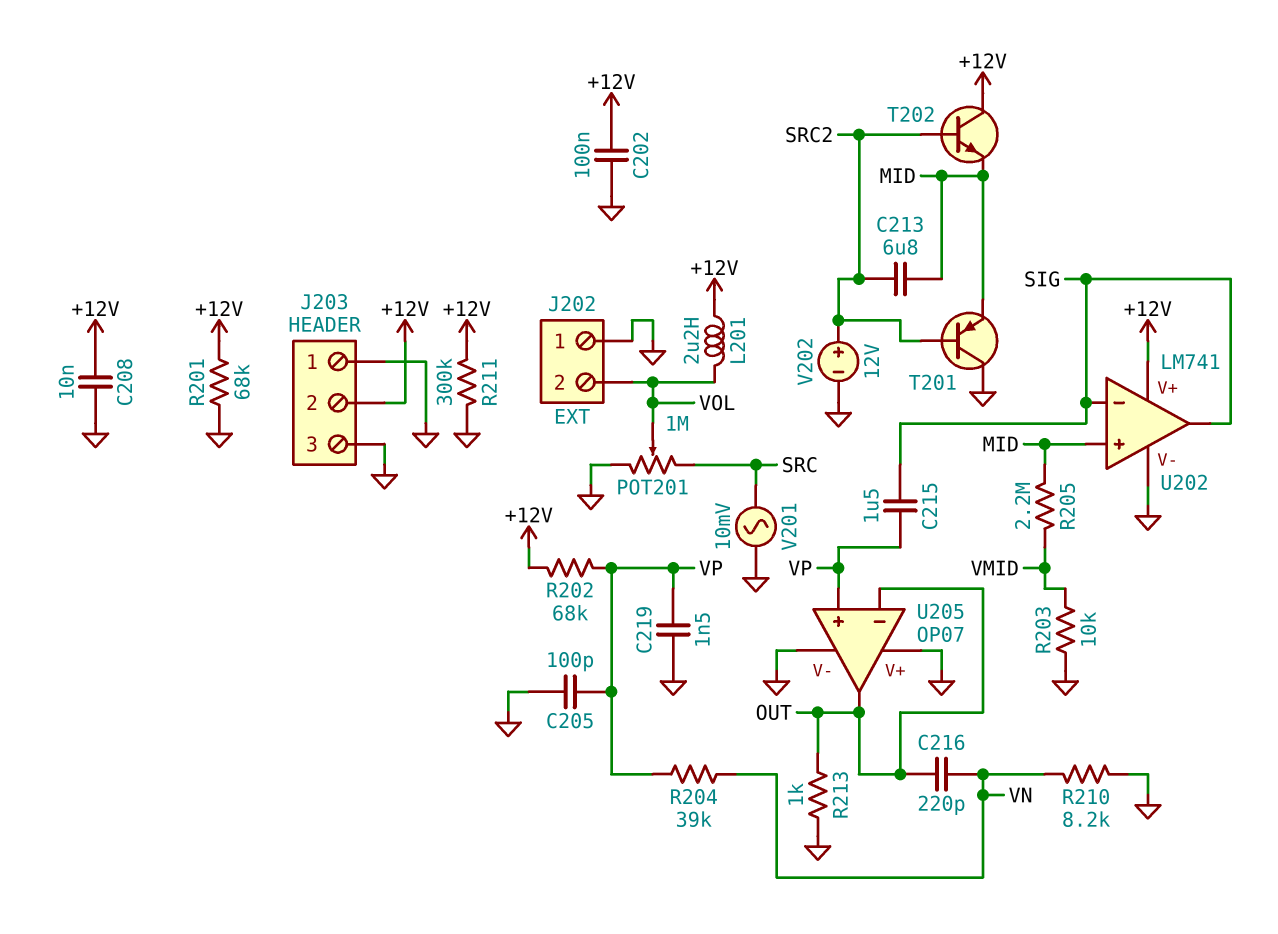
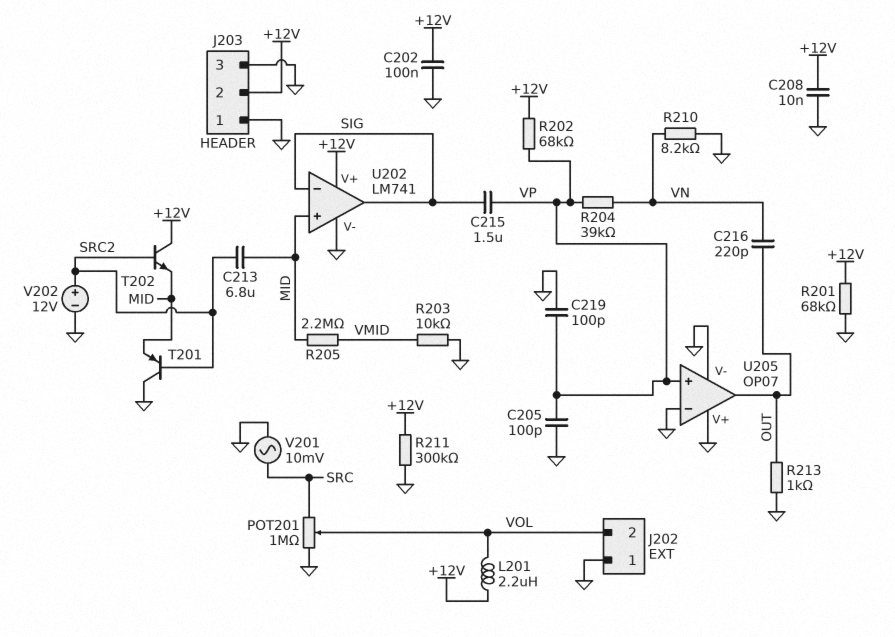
C219: 1.5nF (GND, VP) -> 100pF (GND, VP)
U205 pin in-: OUT -> GND

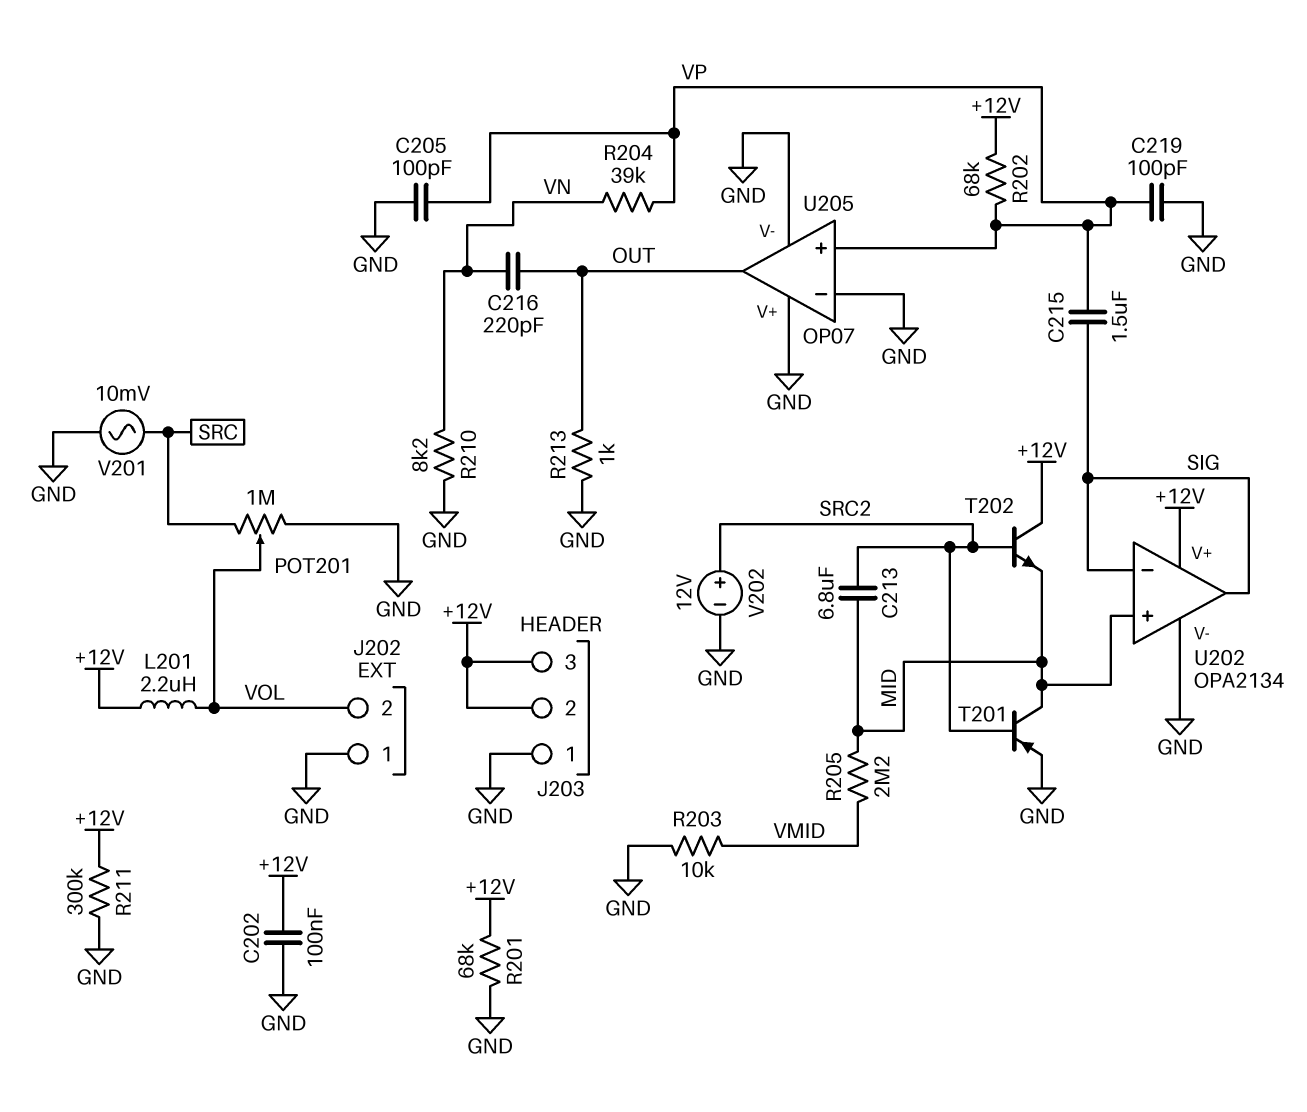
C208: 10nF (+12V, GND) -> none
J203 pin 3: GND -> +12V
T201: PNP (B SRC2, C GND, E MID) -> PNP (B SRC2, C MID, E GND)
U202: LM741 -> OPA2134

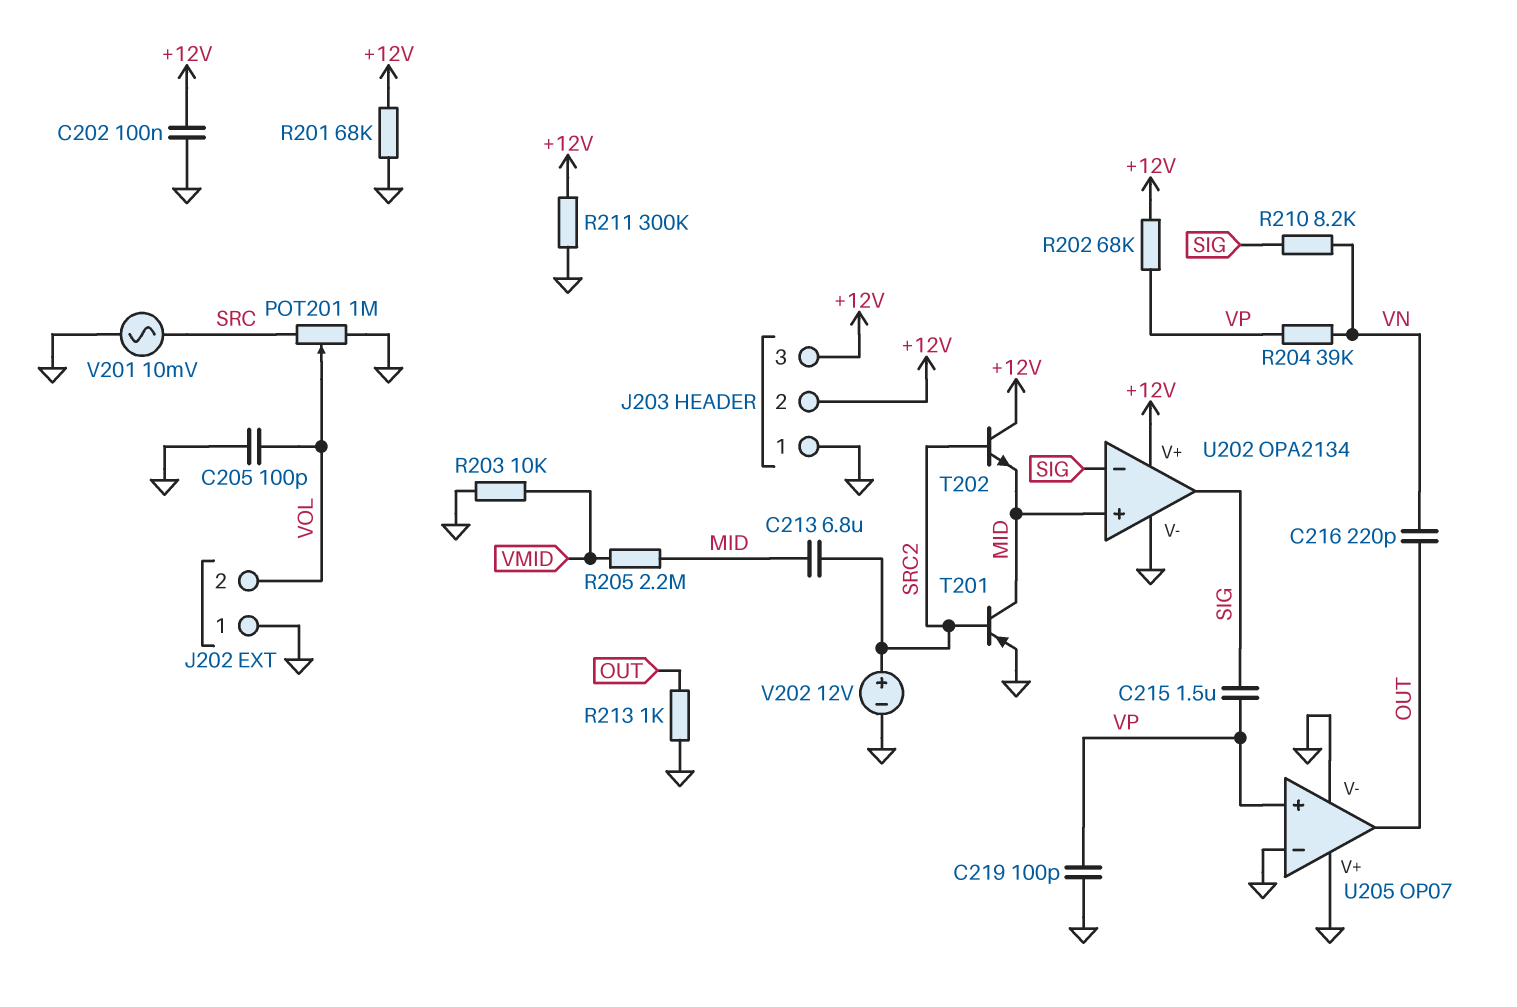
C205: 100pF (GND, VP) -> 100pF (GND, VOL)
L201: 2.2uH (+12V, VOL) -> none
R210: 8.2k (GND, VN) -> 8.2k (SIG, VN)

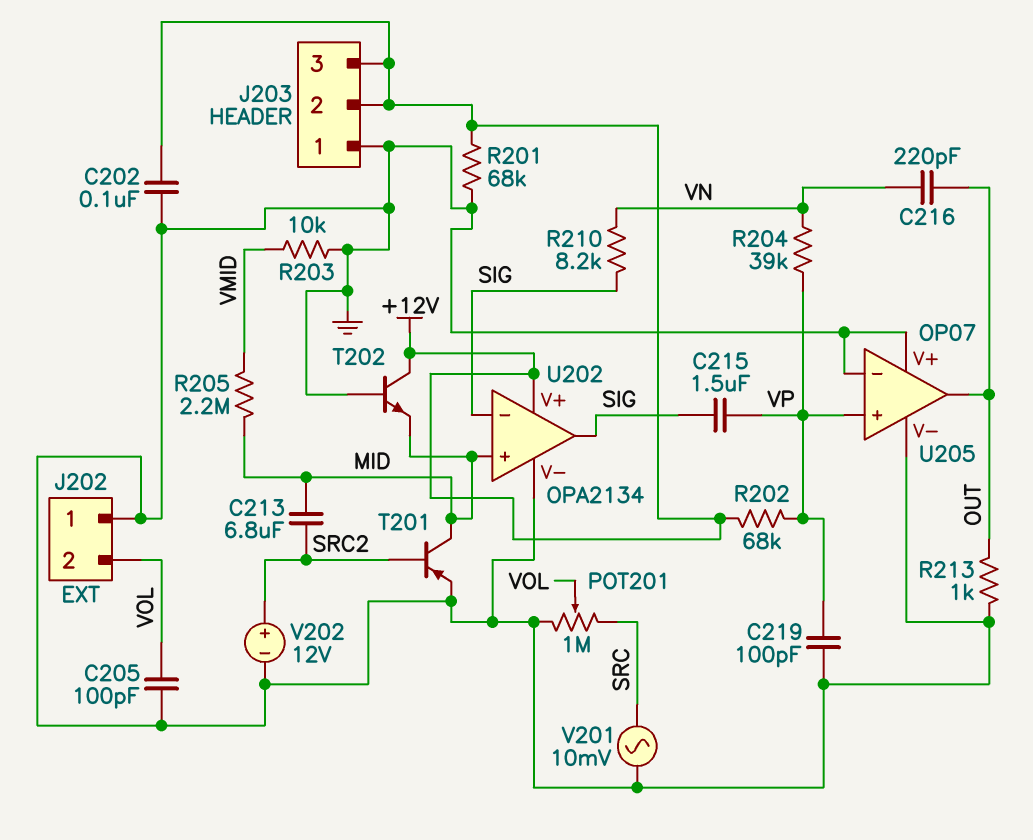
R211: 300k (+12V, GND) -> none
T202: NPN (B SRC2, C +12V, E MID) -> NPN (B GND, C +12V, E MID)

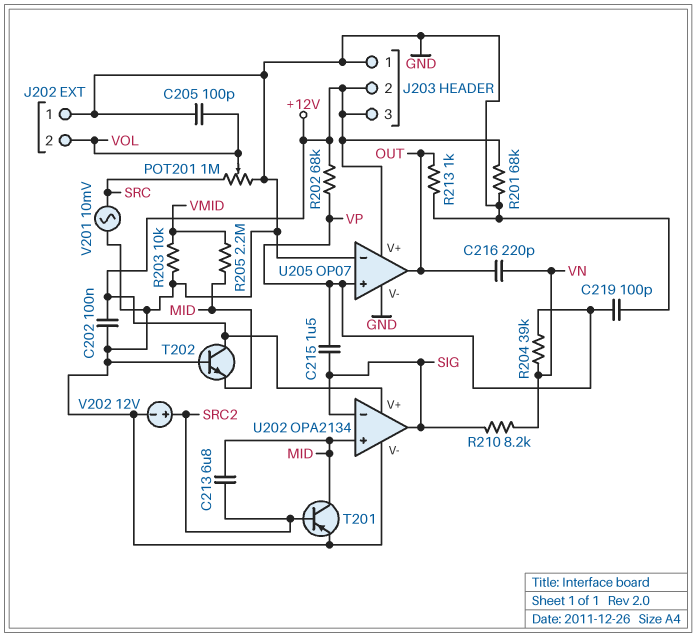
U205 pin V+: GND -> +12V

